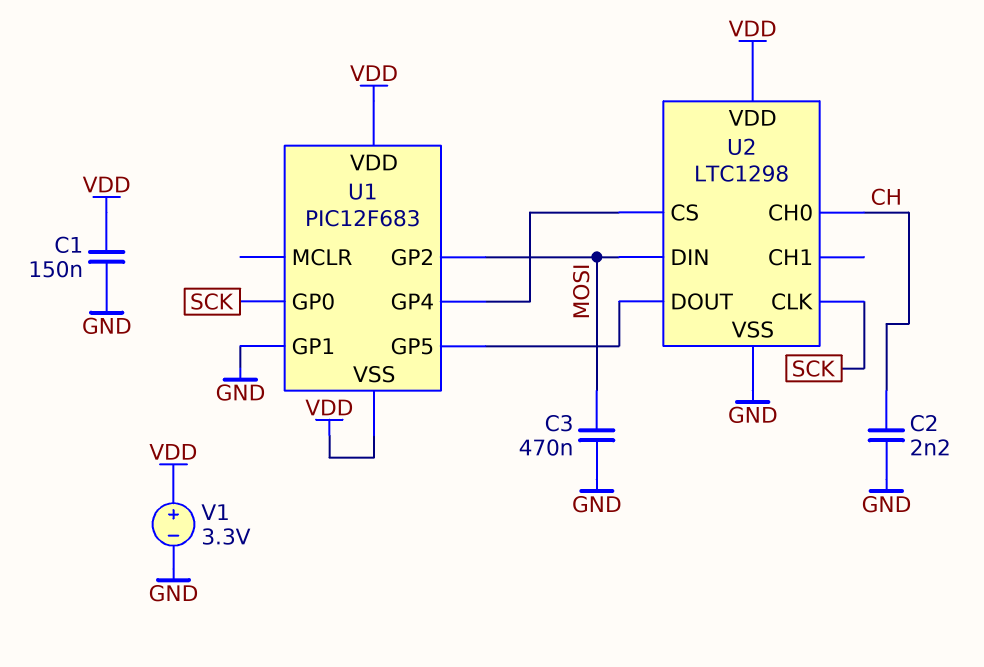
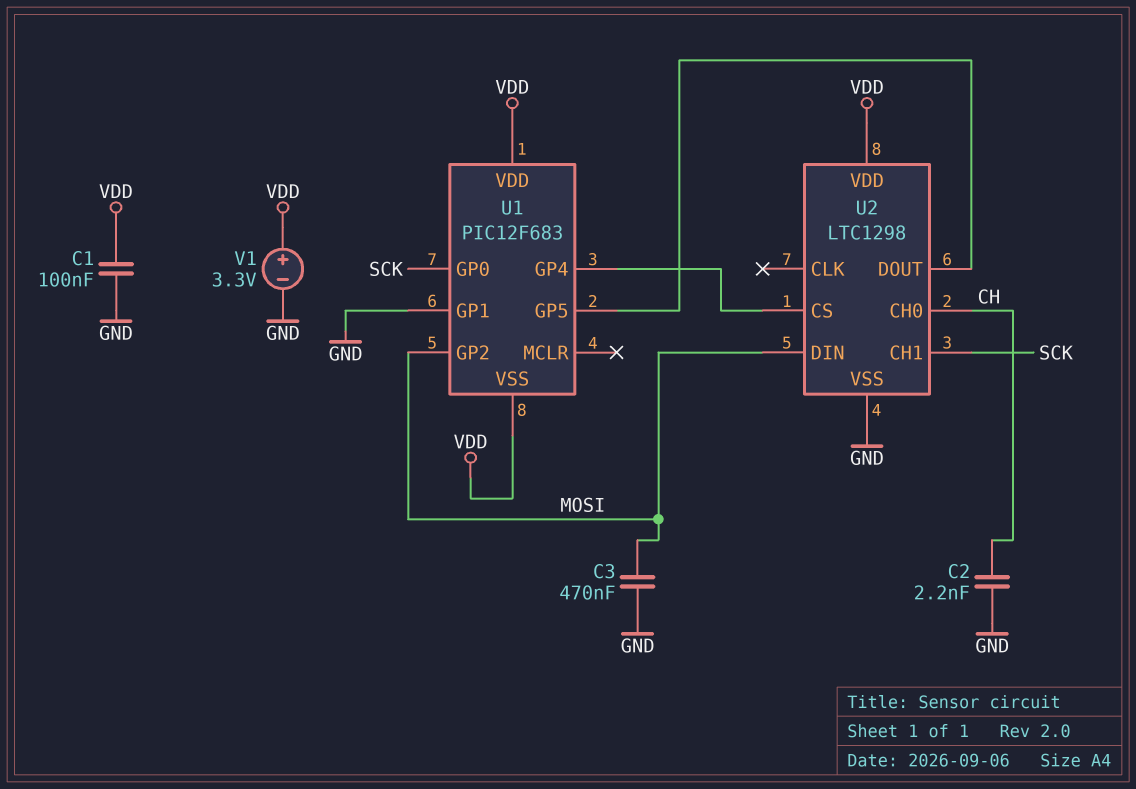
C1: 150nF (GND, VDD) -> 100nF (GND, VDD)
U2 pin CH1: none -> SCK
U2 pin CLK: SCK -> none

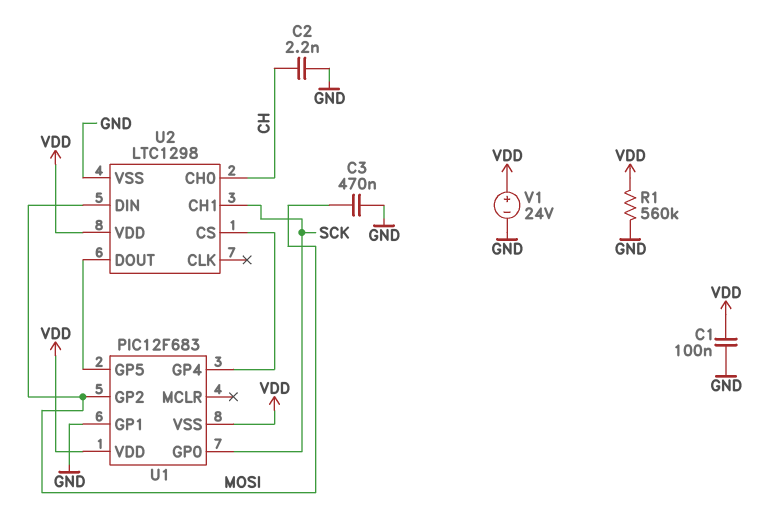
R1: none -> 560k (GND, VDD)
V1: 3.3V (plus VDD, minus GND) -> 24V (plus VDD, minus GND)

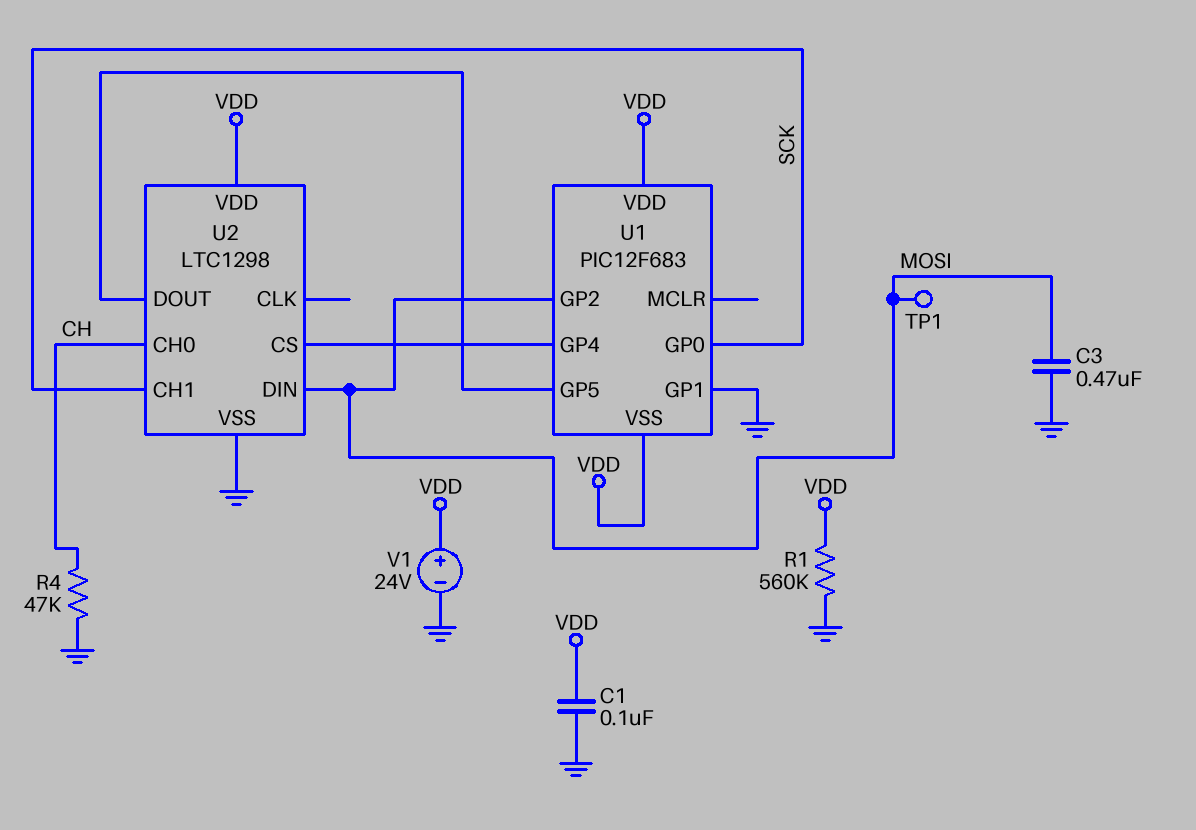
C2: 2.2nF (CH, GND) -> none
R4: none -> 47k (CH, GND)
TP1: none -> test point (MOSI)

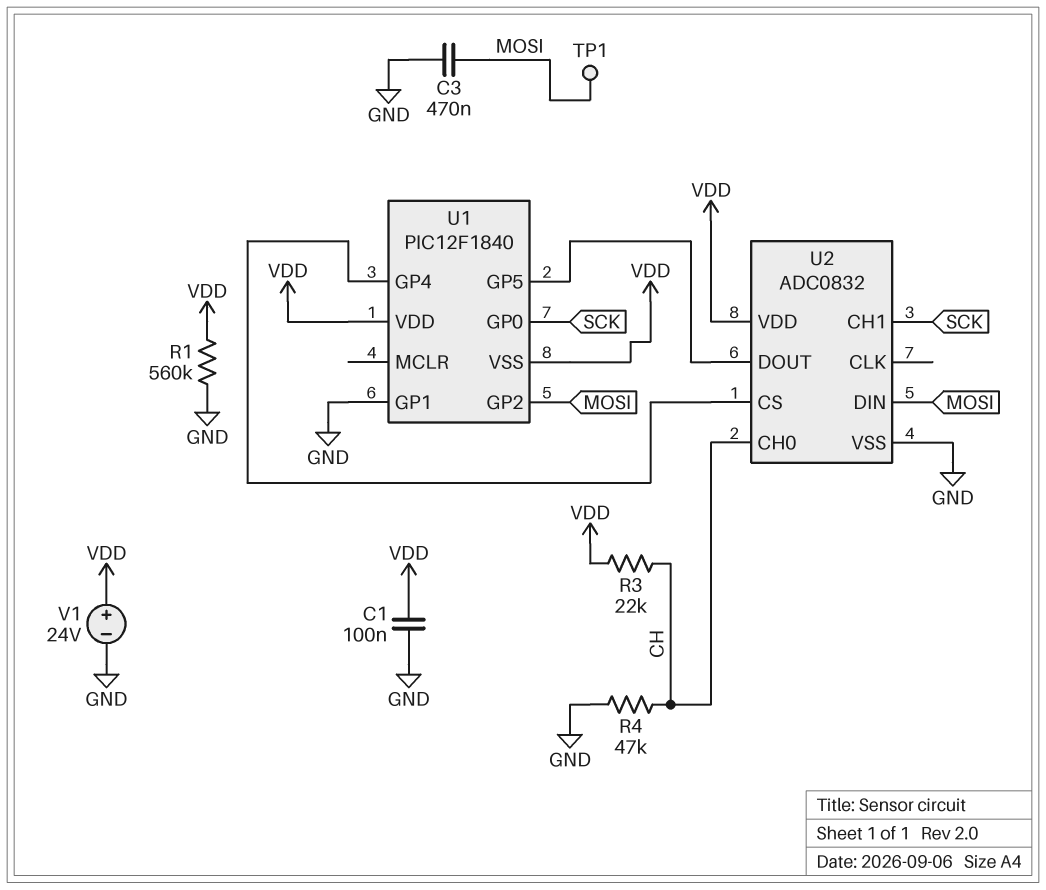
R3: none -> 22k (CH, VDD)
U1: PIC12F683 -> PIC12F1840
U2: LTC1298 -> ADC0832

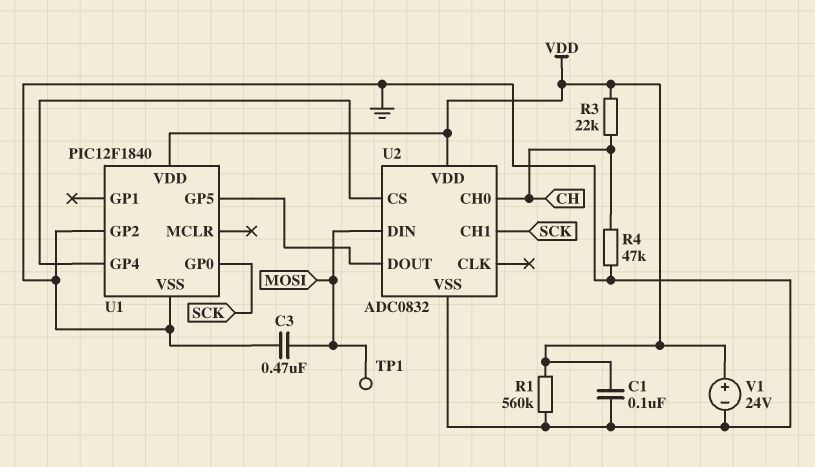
U1 pin GP1: GND -> none
U1 pin GP2: MOSI -> GND
U1 pin VSS: VDD -> GND

